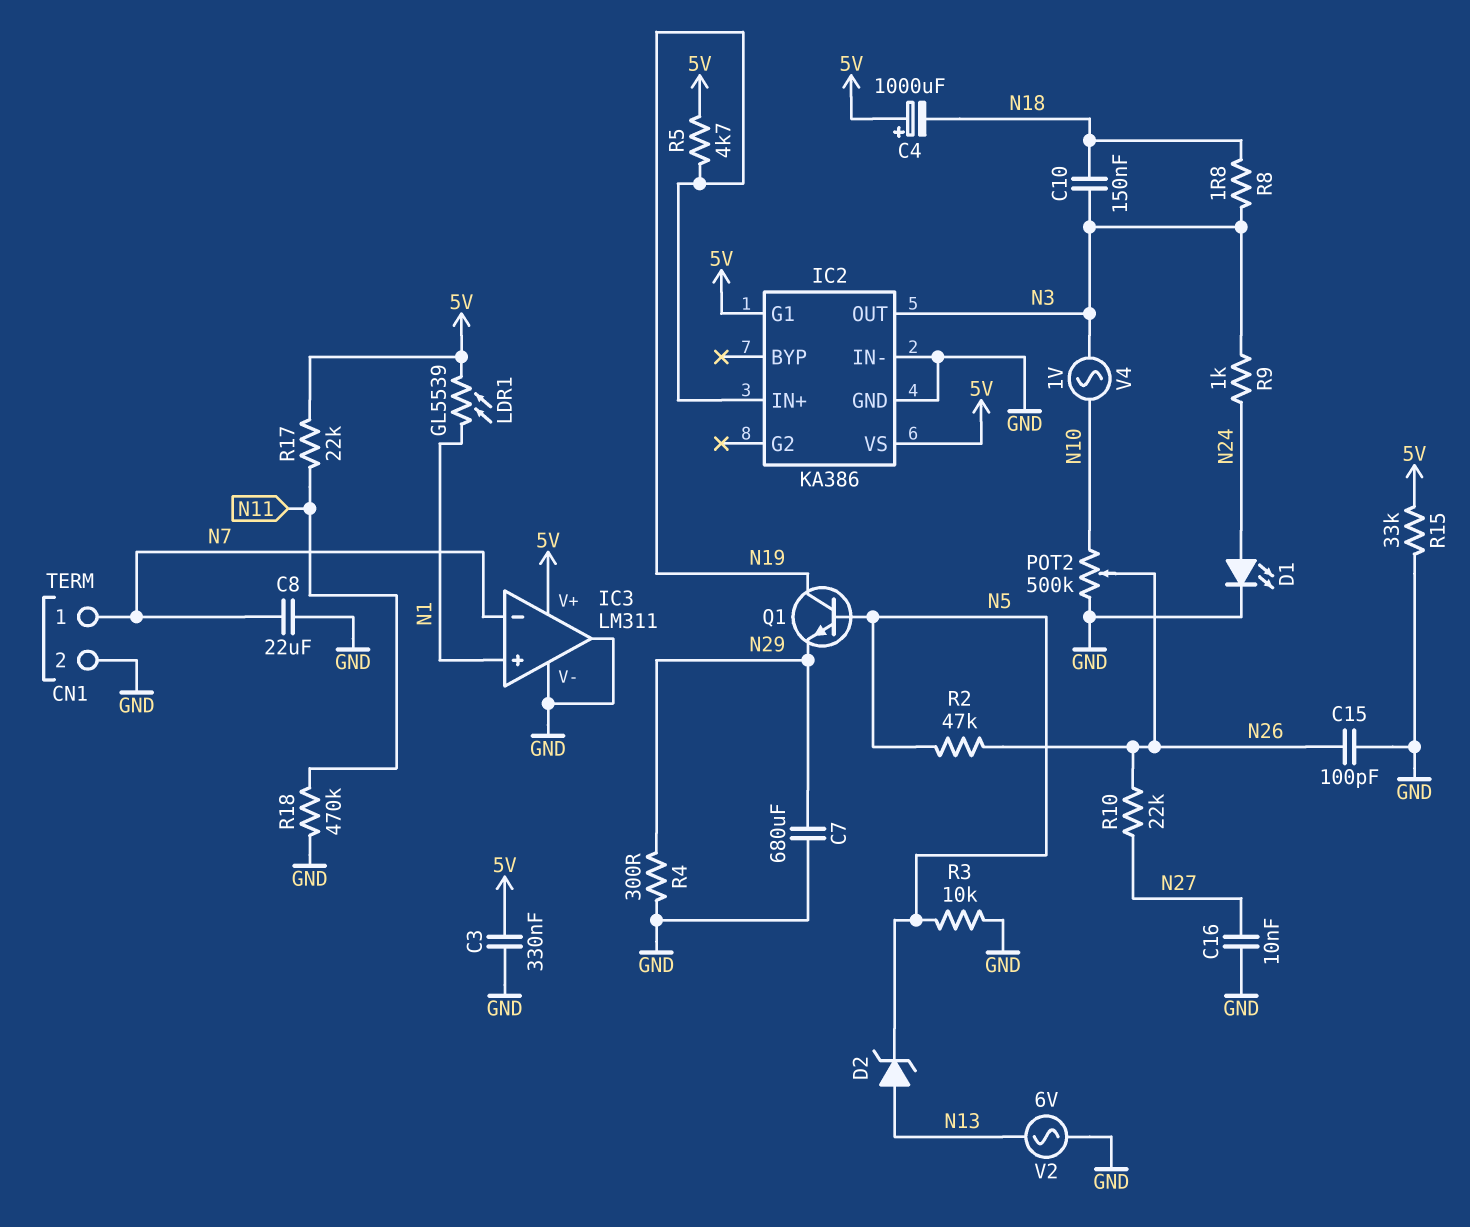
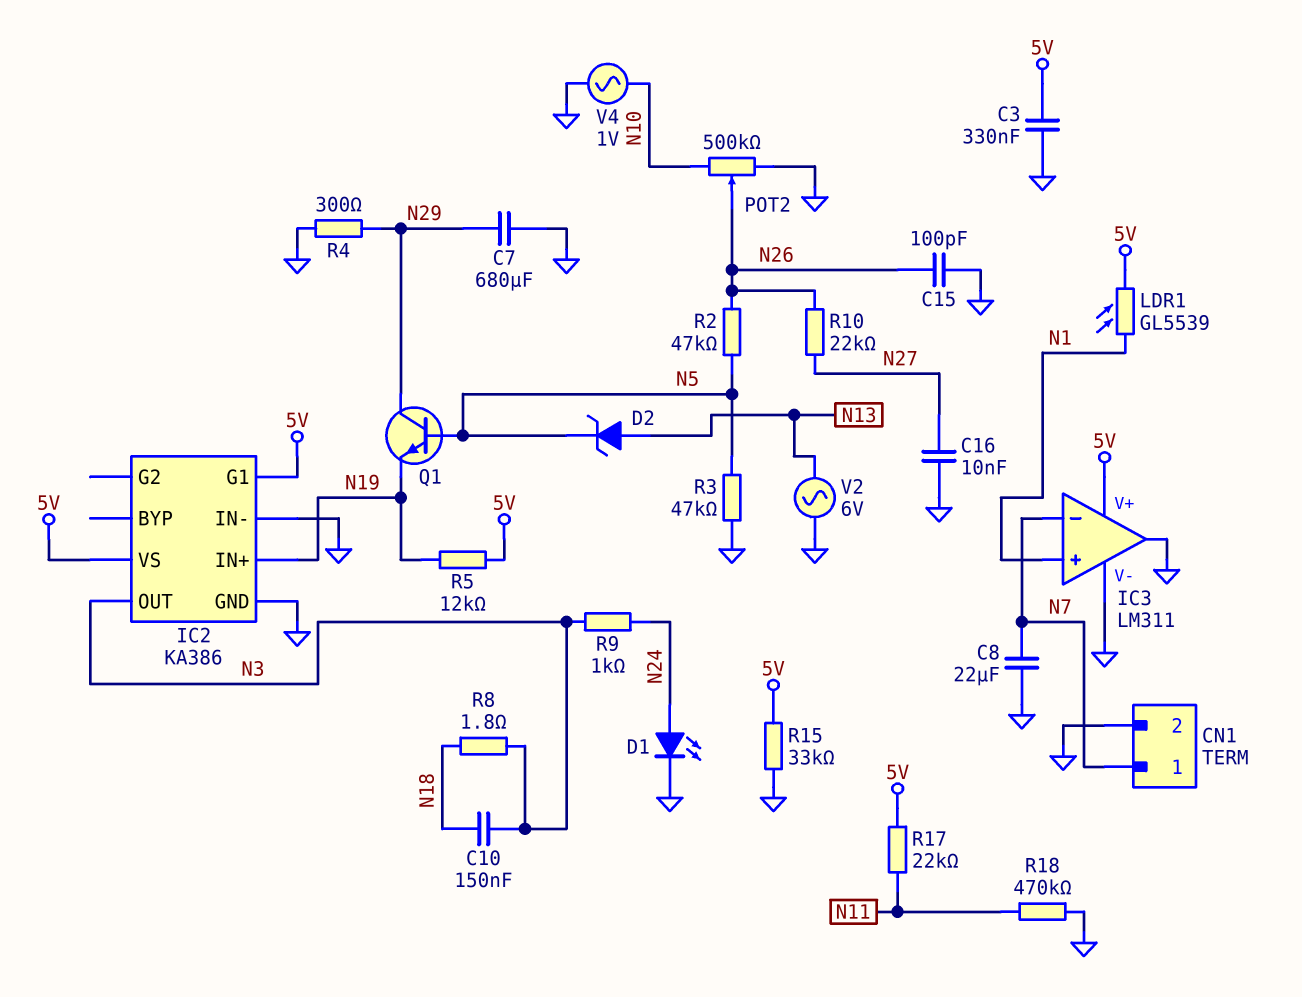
C4: 1000uF (plus 5V, minus N18) -> none
Q1: NPN (B N5, C N19, E N29) -> NPN (B N5, C N29, E N19)
R3: 10k (GND, N5) -> 47k (GND, N5)
R5: 4.7k (5V, N19) -> 12k (5V, N19)
V4: AC 1V (N3, N10) -> AC 1V (GND, N10)

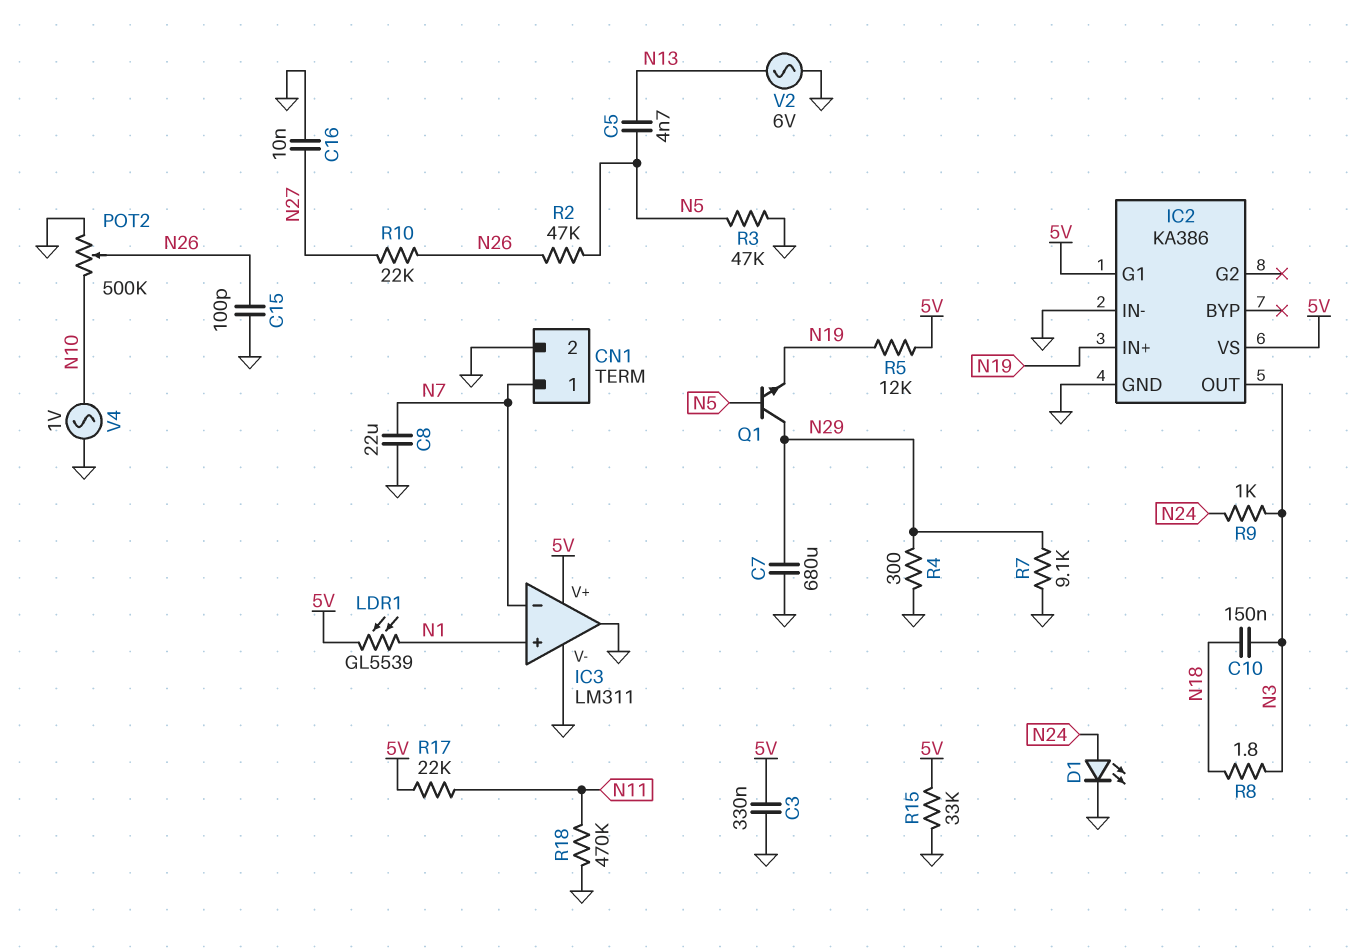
C5: none -> 4.7nF (N5, N13)
D2: zener (A N13, K N5) -> none
R7: none -> 9.1k (GND, N29)

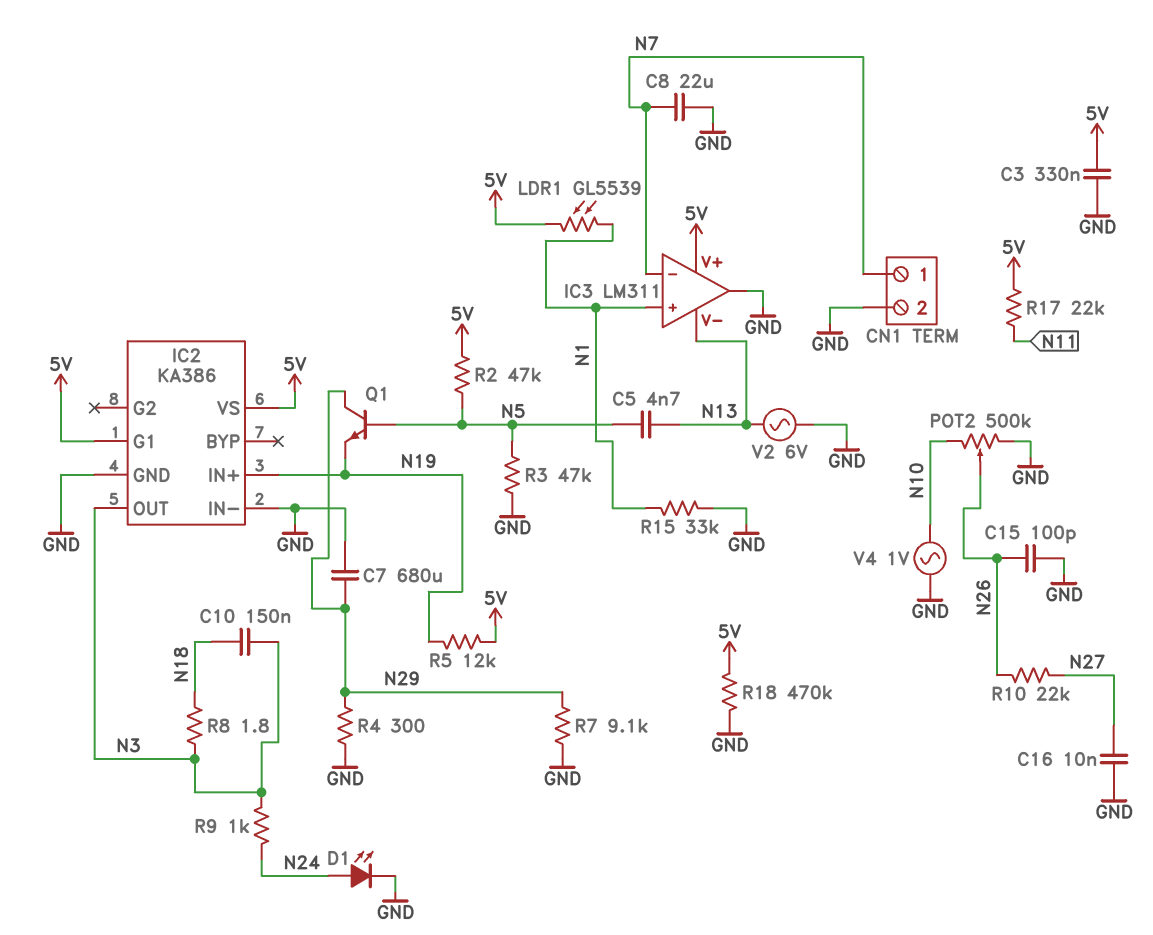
IC3 pin V-: GND -> N13
R2: 47k (N5, N26) -> 47k (5V, N5)
R15: 33k (5V, GND) -> 33k (GND, N1)
R18: 470k (GND, N11) -> 470k (5V, GND)

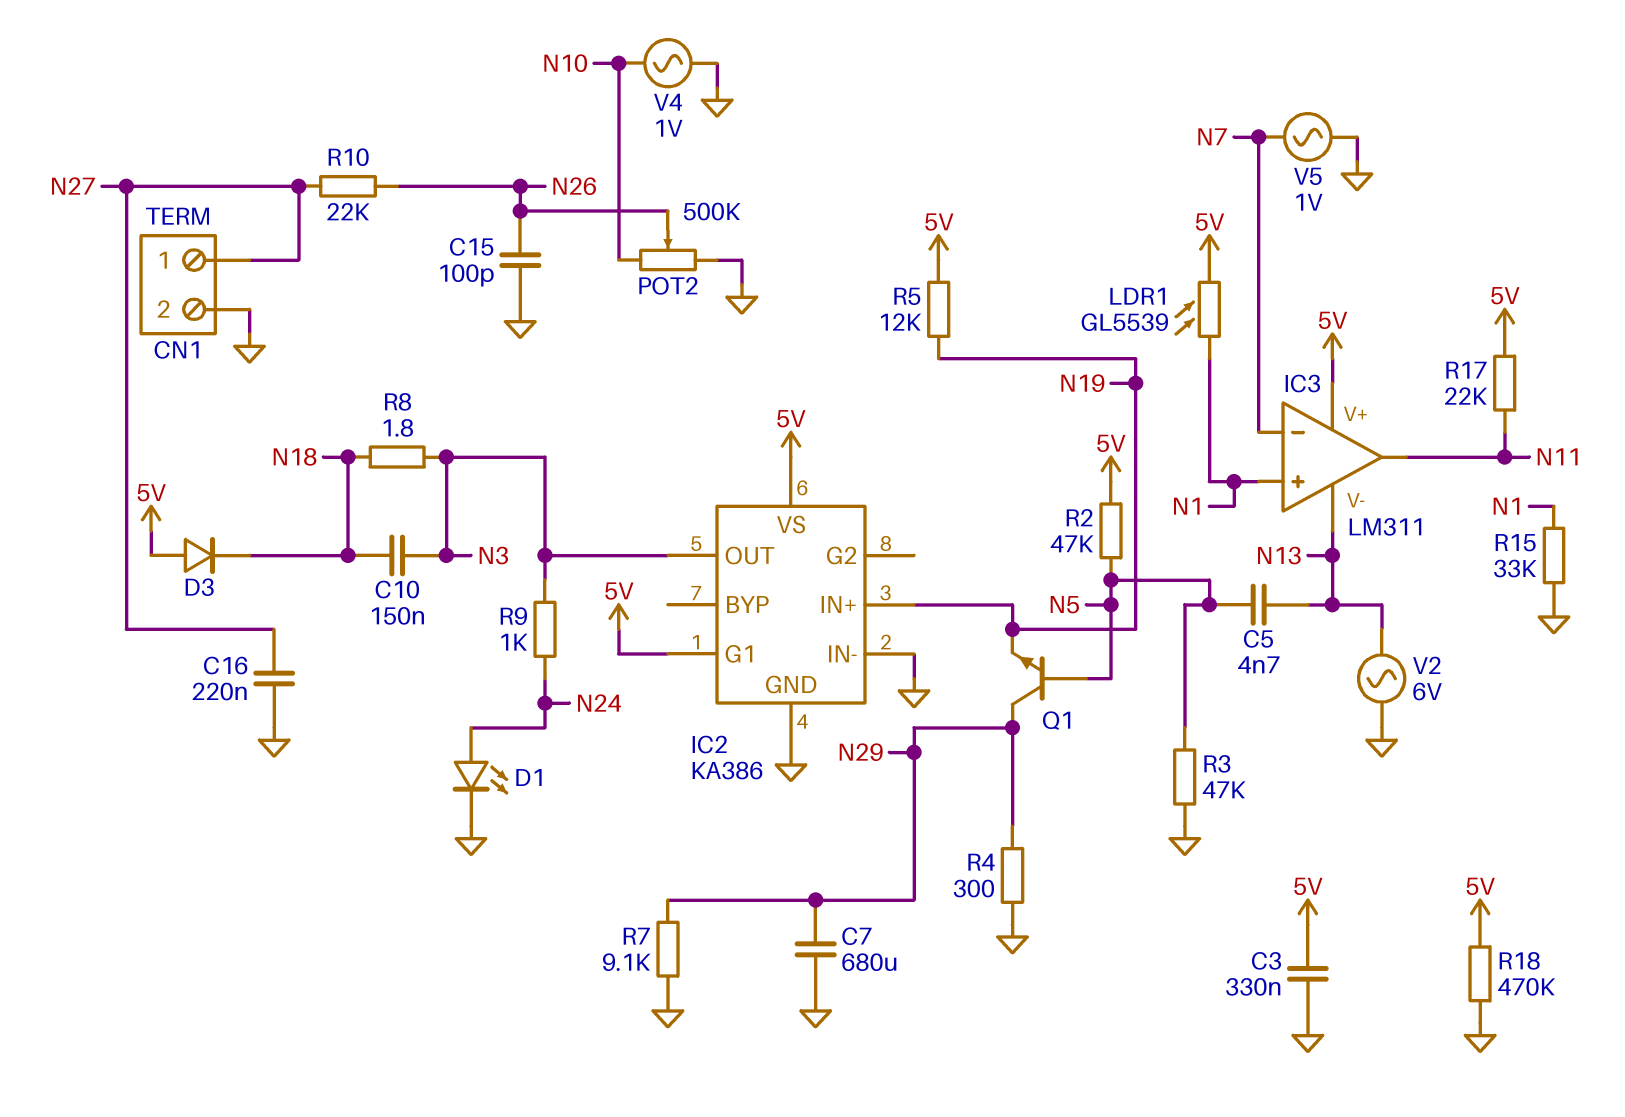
C8: 22uF (GND, N7) -> none
C16: 10nF (GND, N27) -> 220nF (GND, N27)
CN1 pin 1: N7 -> N27
D3: none -> diode (A 5V, K N18)
IC3 pin out: GND -> N11
V5: none -> AC 1V (GND, N7)

